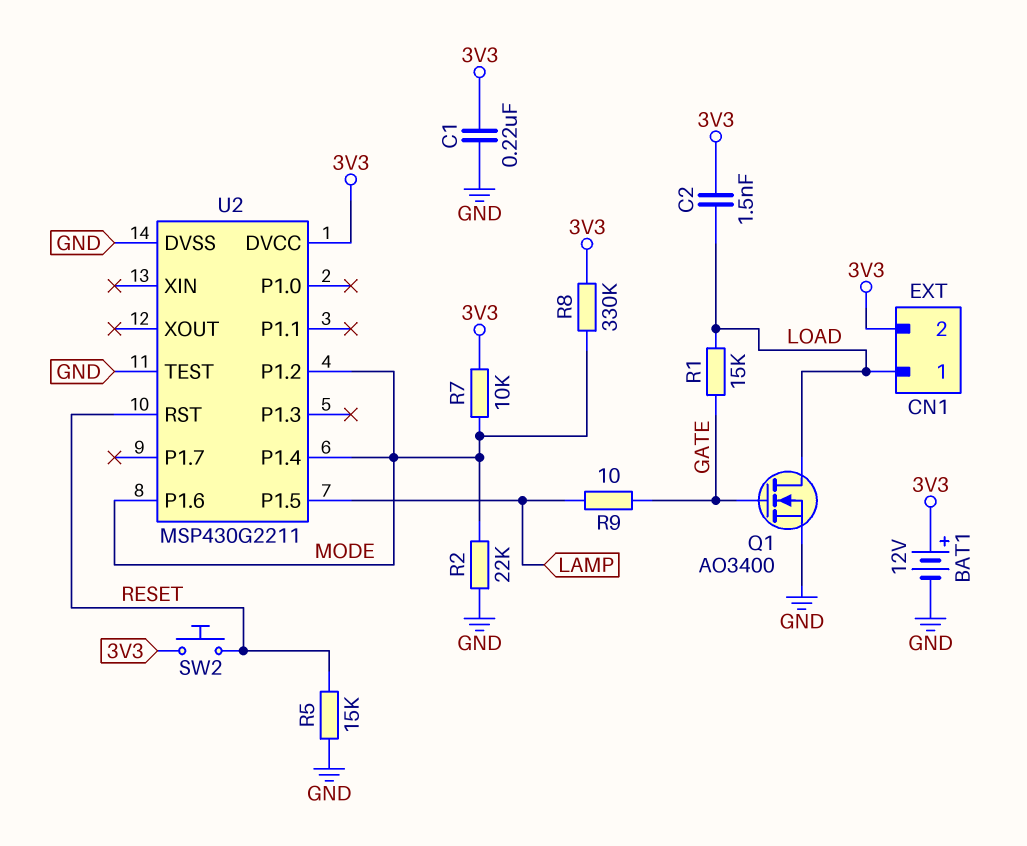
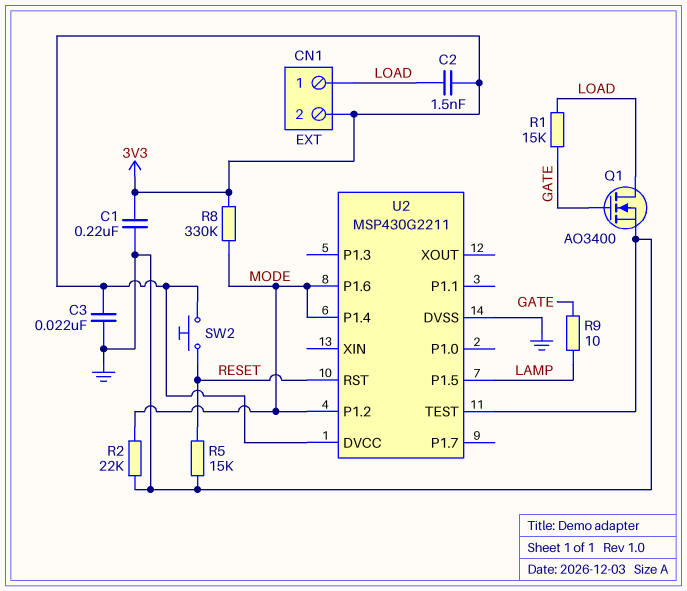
BAT1: 12V (plus 3V3, minus GND) -> none
C3: none -> 22nF (3V3, GND)
R7: 10k (3V3, MODE) -> none

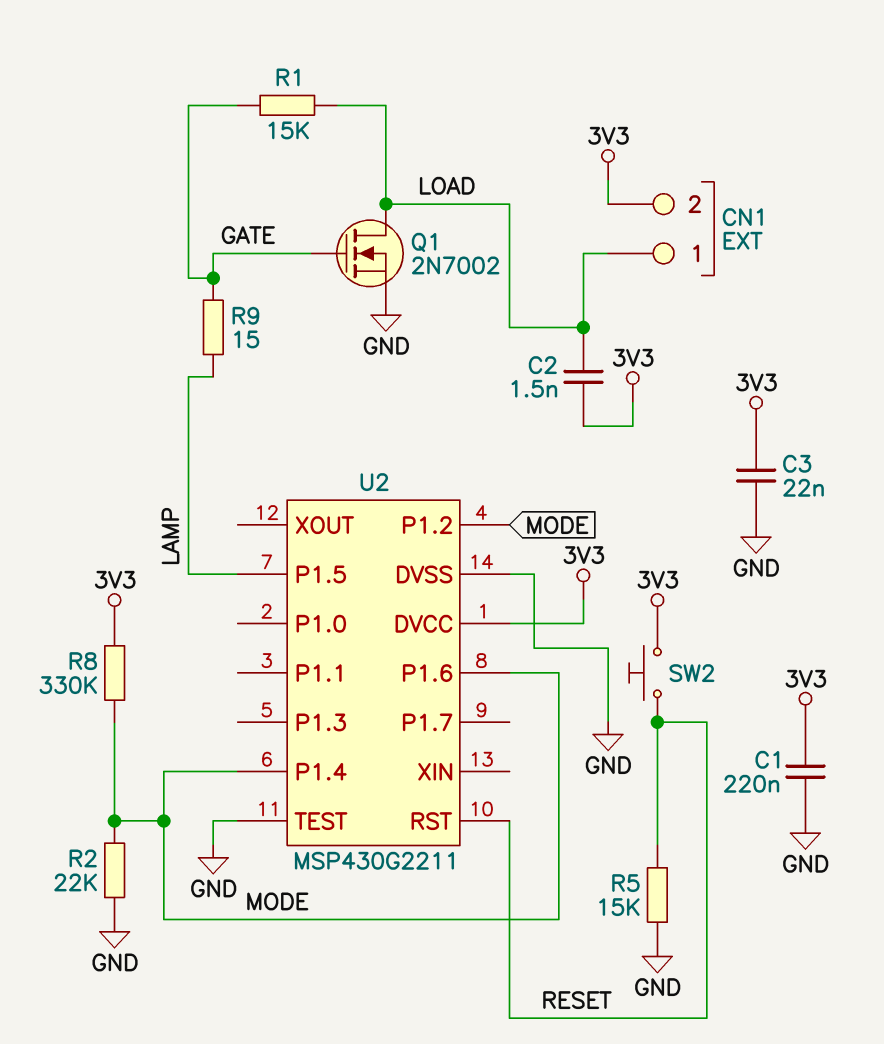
Q1: NMOS AO3400 (G GATE, D LOAD, S GND) -> NMOS 2N7002 (G GATE, D LOAD, S GND)
R9: 10 (GATE, LAMP) -> 15 (GATE, LAMP)

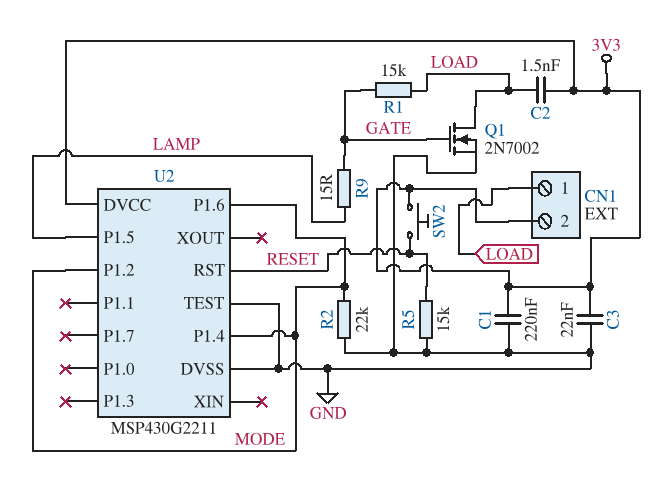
R8: 330k (3V3, MODE) -> none

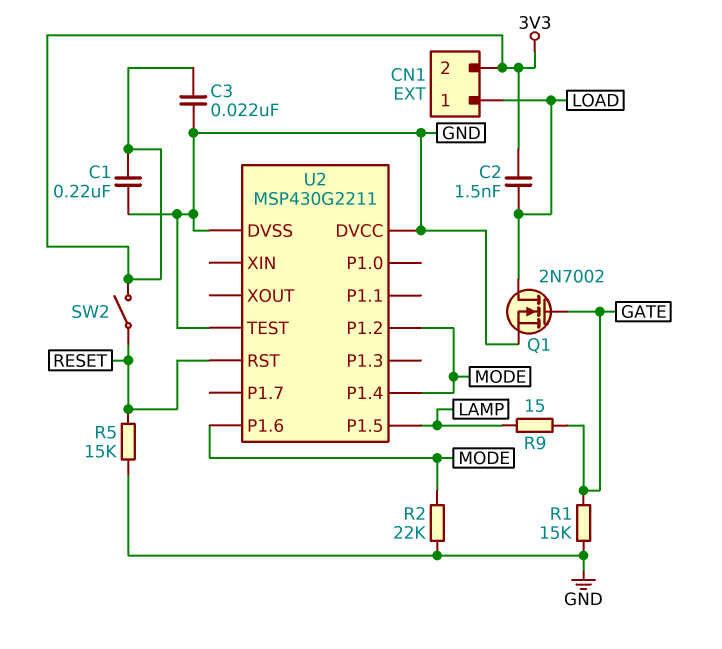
R1: 15k (GATE, LOAD) -> 15k (GATE, GND)
SW2: button (3V3, RESET) -> switch (3V3, RESET)
U2 pin DVCC: 3V3 -> GND

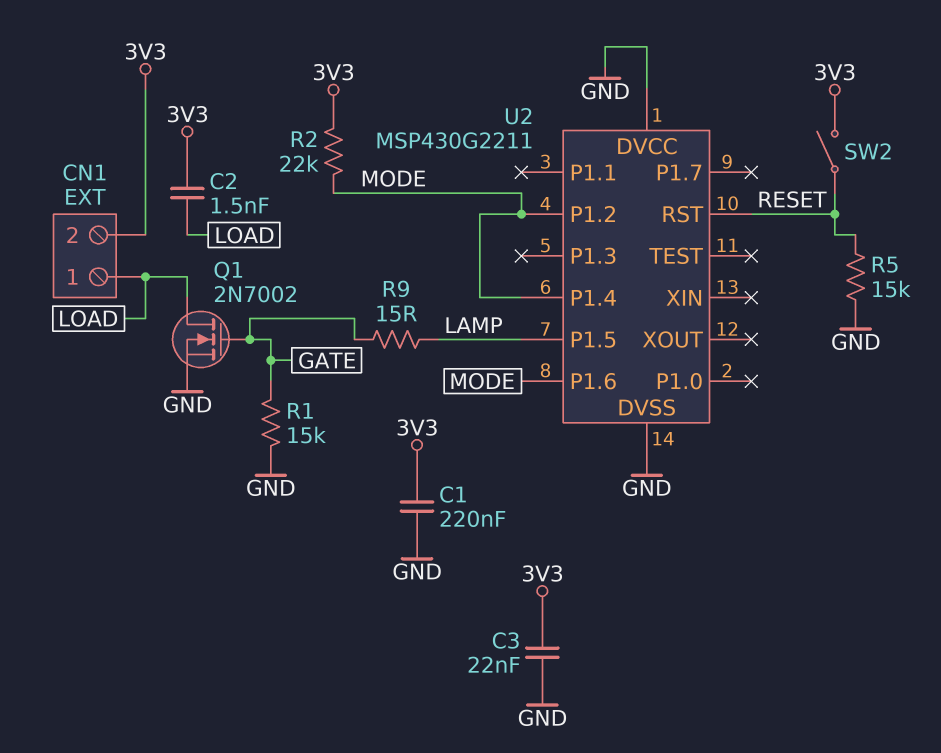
R2: 22k (GND, MODE) -> 22k (3V3, MODE)
U2 pin TEST: GND -> none

